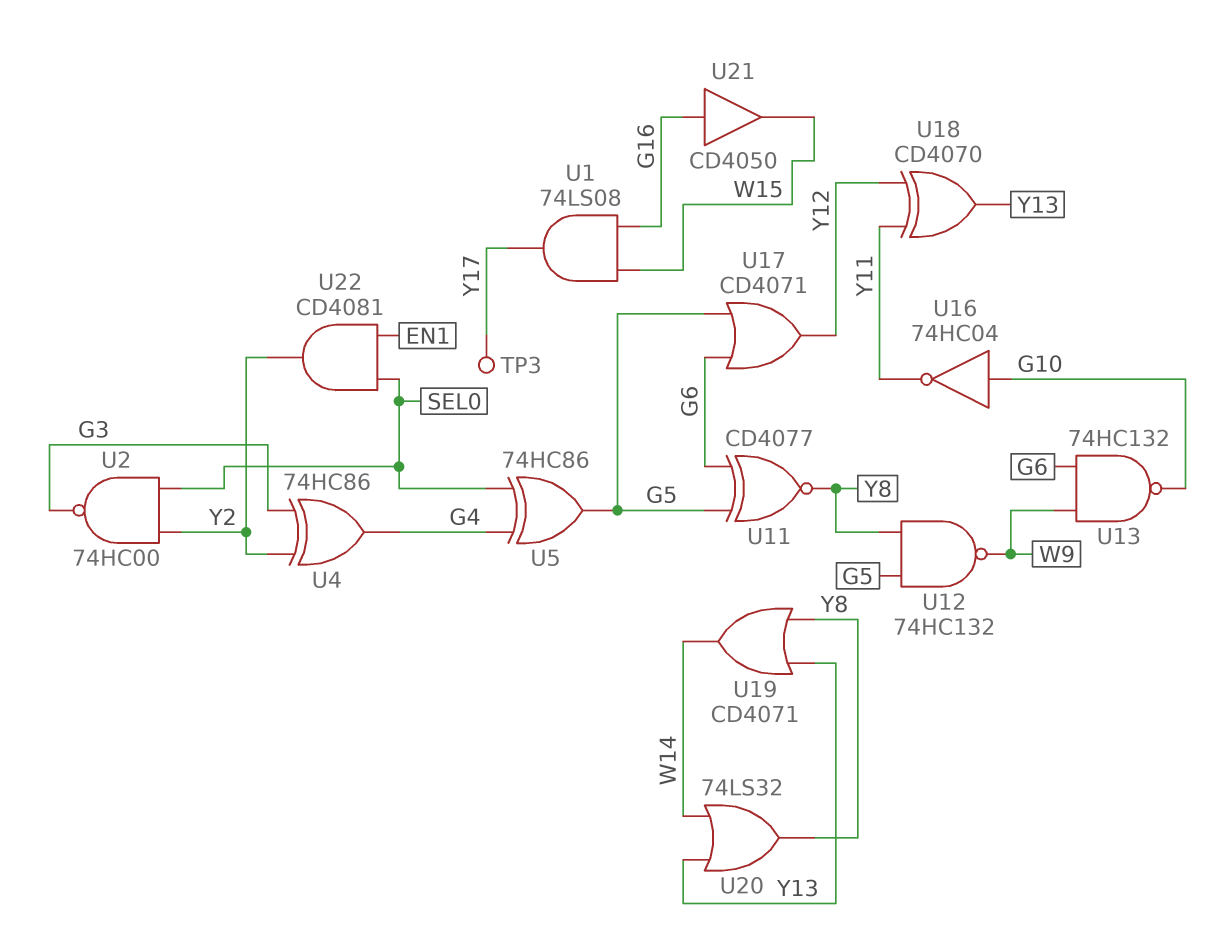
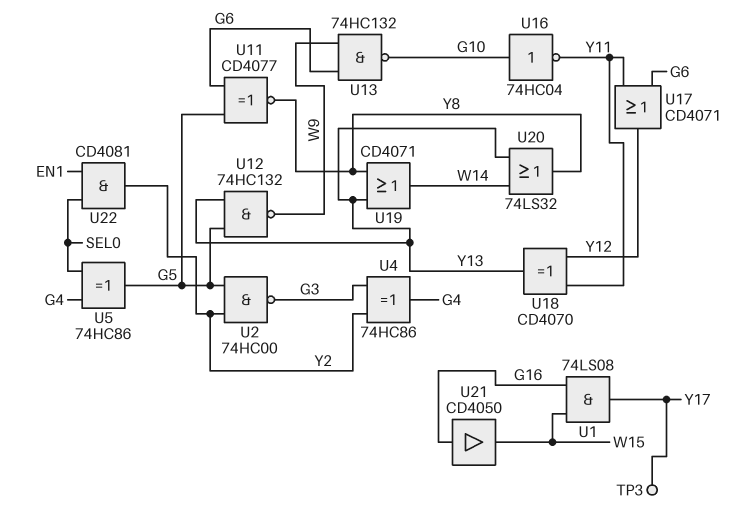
U2: NAND 74HC00 (in SEL0, in Y2, out G3) -> NAND 74HC00 (in G5, in Y2, out G3)
U12: NAND 74HC132 (in G5, in Y8, out W9) -> NAND 74HC132 (in G5, in Y13, out W9)
U17: OR CD4071 (in G5, in G6, out Y12) -> OR CD4071 (in G6, in Y11, out Y12)

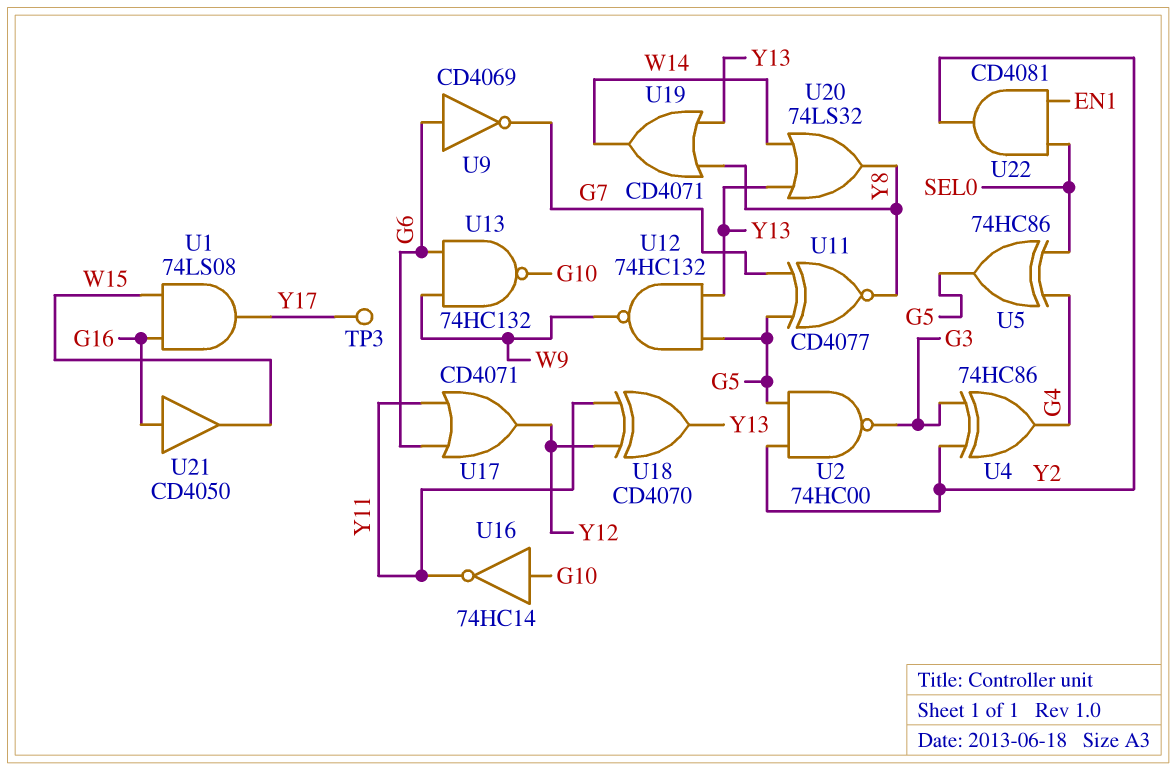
U9: none -> NOT CD4069 (in G6, out G7)
U11: XNOR CD4077 (in G5, in G6, out Y8) -> XNOR CD4077 (in G5, in G7, out Y8)
U16: NOT 74HC04 (in G10, out Y11) -> NOT 74HC14 (in G10, out Y11)

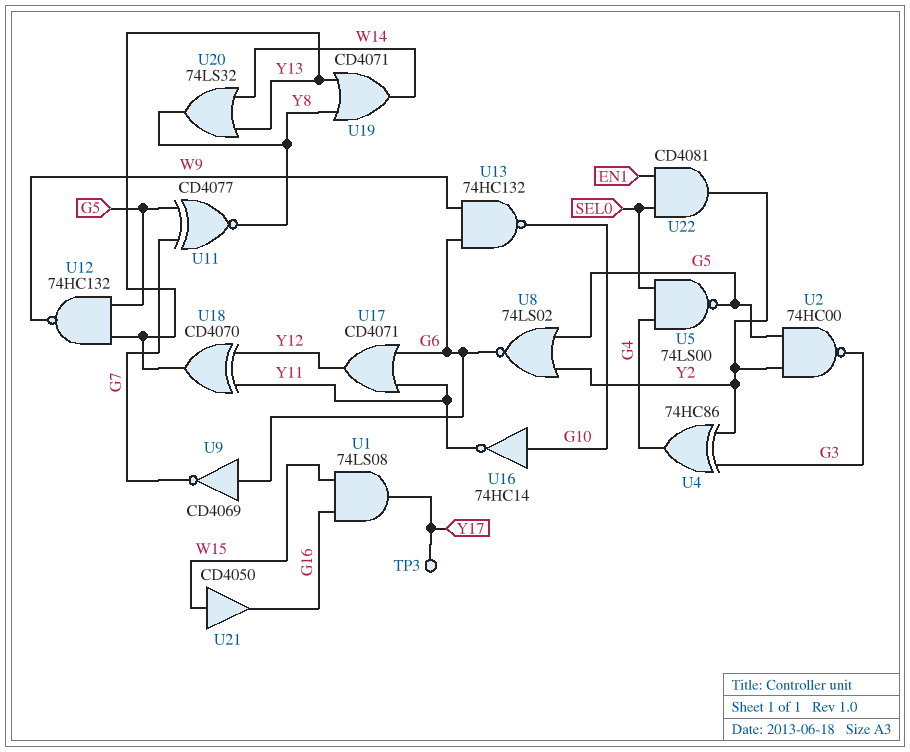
U5: XOR 74HC86 (in G4, in SEL0, out G5) -> NAND 74LS00 (in G4, in SEL0, out G5)
U8: none -> NOR 74LS02 (in G5, in Y2, out G6)
U21: buffer CD4050 (in G16, out W15) -> buffer CD4050 (in W15, out G16)

